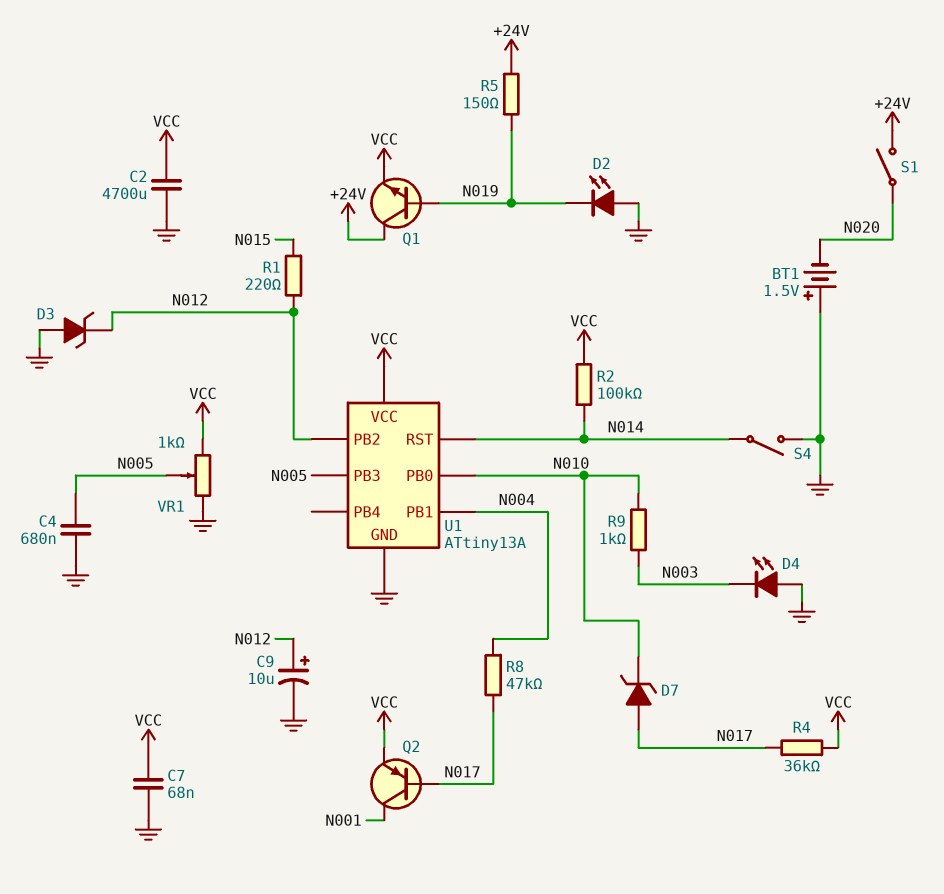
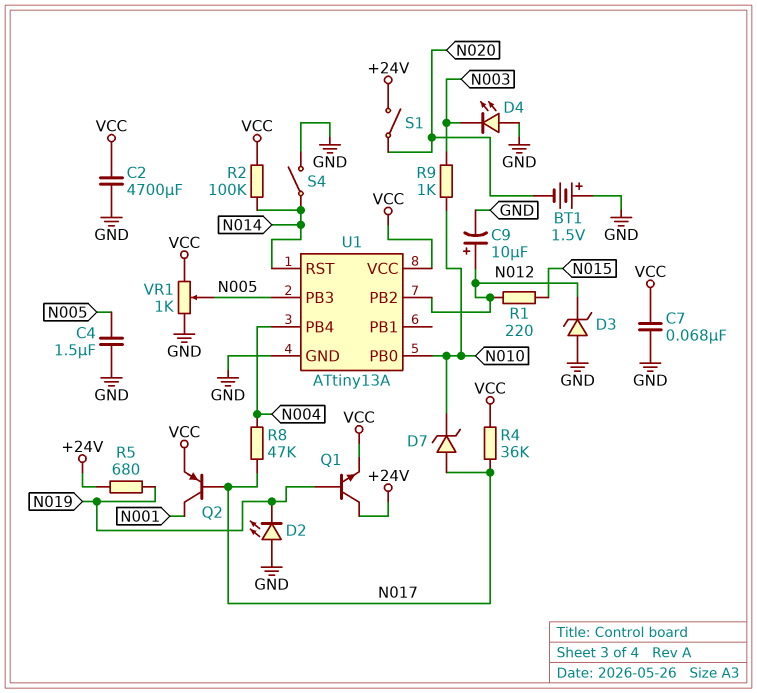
C4: 680nF (GND, N005) -> 1.5uF (GND, N005)
R5: 150 (+24V, N019) -> 680 (+24V, N019)
U1 pin PB1: N004 -> none
U1 pin PB4: none -> N004

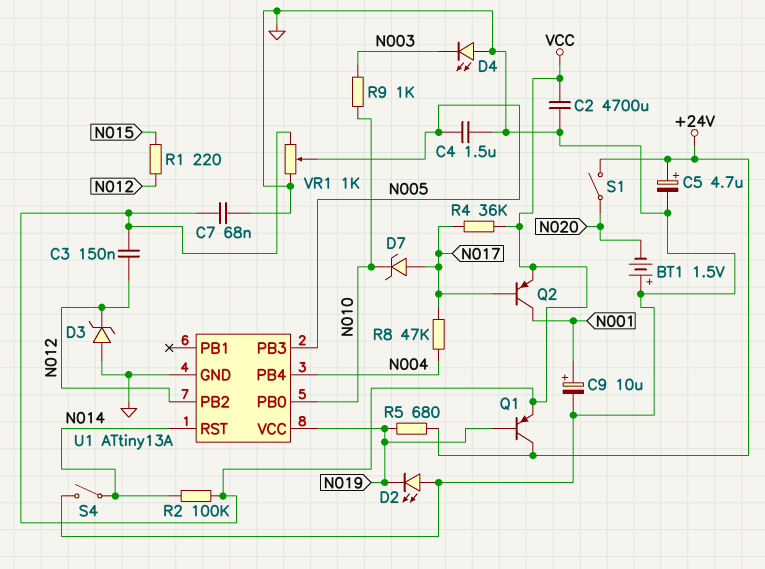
C3: none -> 150nF (N012, VCC)
C5: none -> 4.7uF (plus +24V, minus GND)
C9: 10uF (plus N012, minus GND) -> 10uF (plus N001, minus GND)
Q1: NPN (B N019, C +24V, E VCC) -> PNP (B N019, C +24V, E VCC)
U1 pin VCC: VCC -> N019

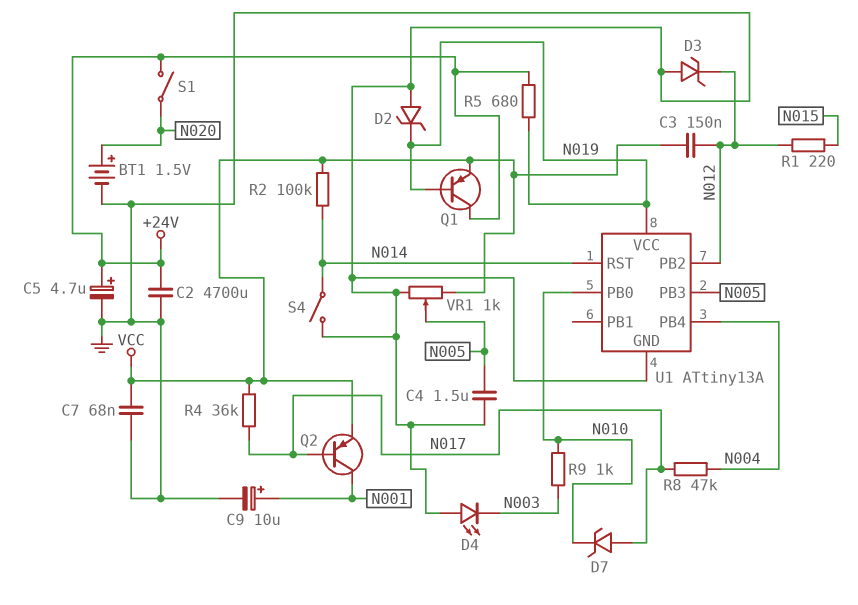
BT1: 1.5V (plus GND, minus N020) -> 1.5V (plus N020, minus GND)
C2: 4700uF (GND, VCC) -> 4700uF (+24V, GND)
D2: LED (A GND, K N019) -> zener (A GND, K N019)

